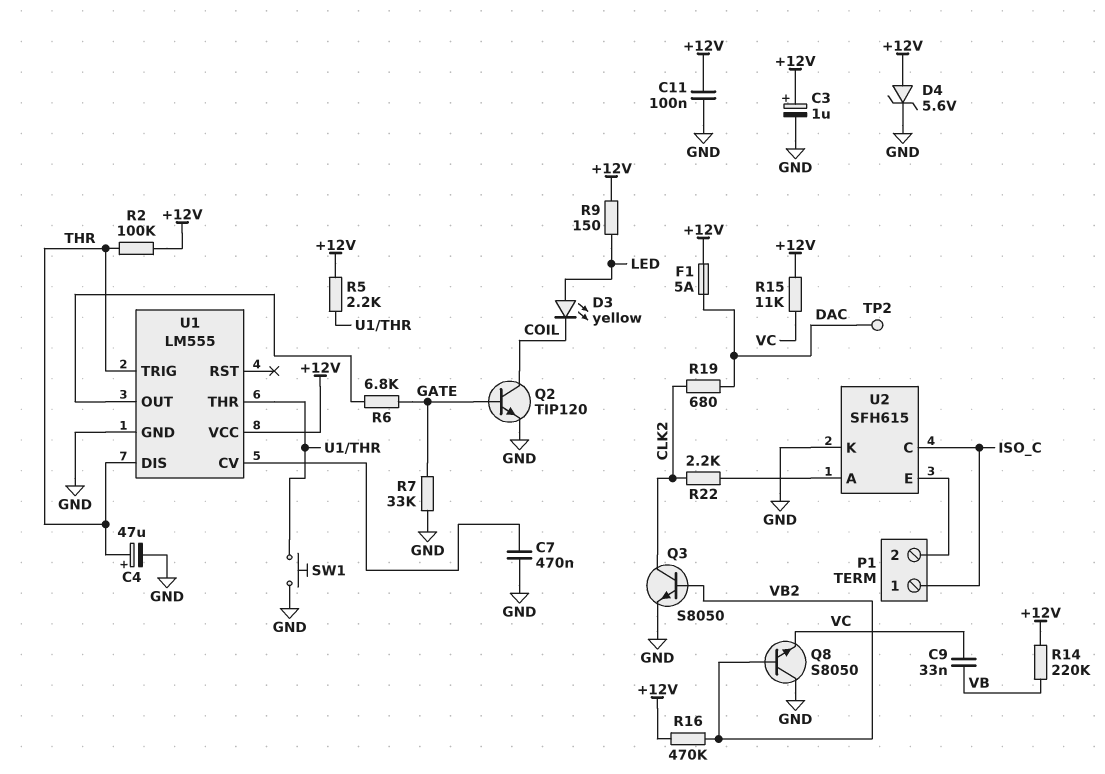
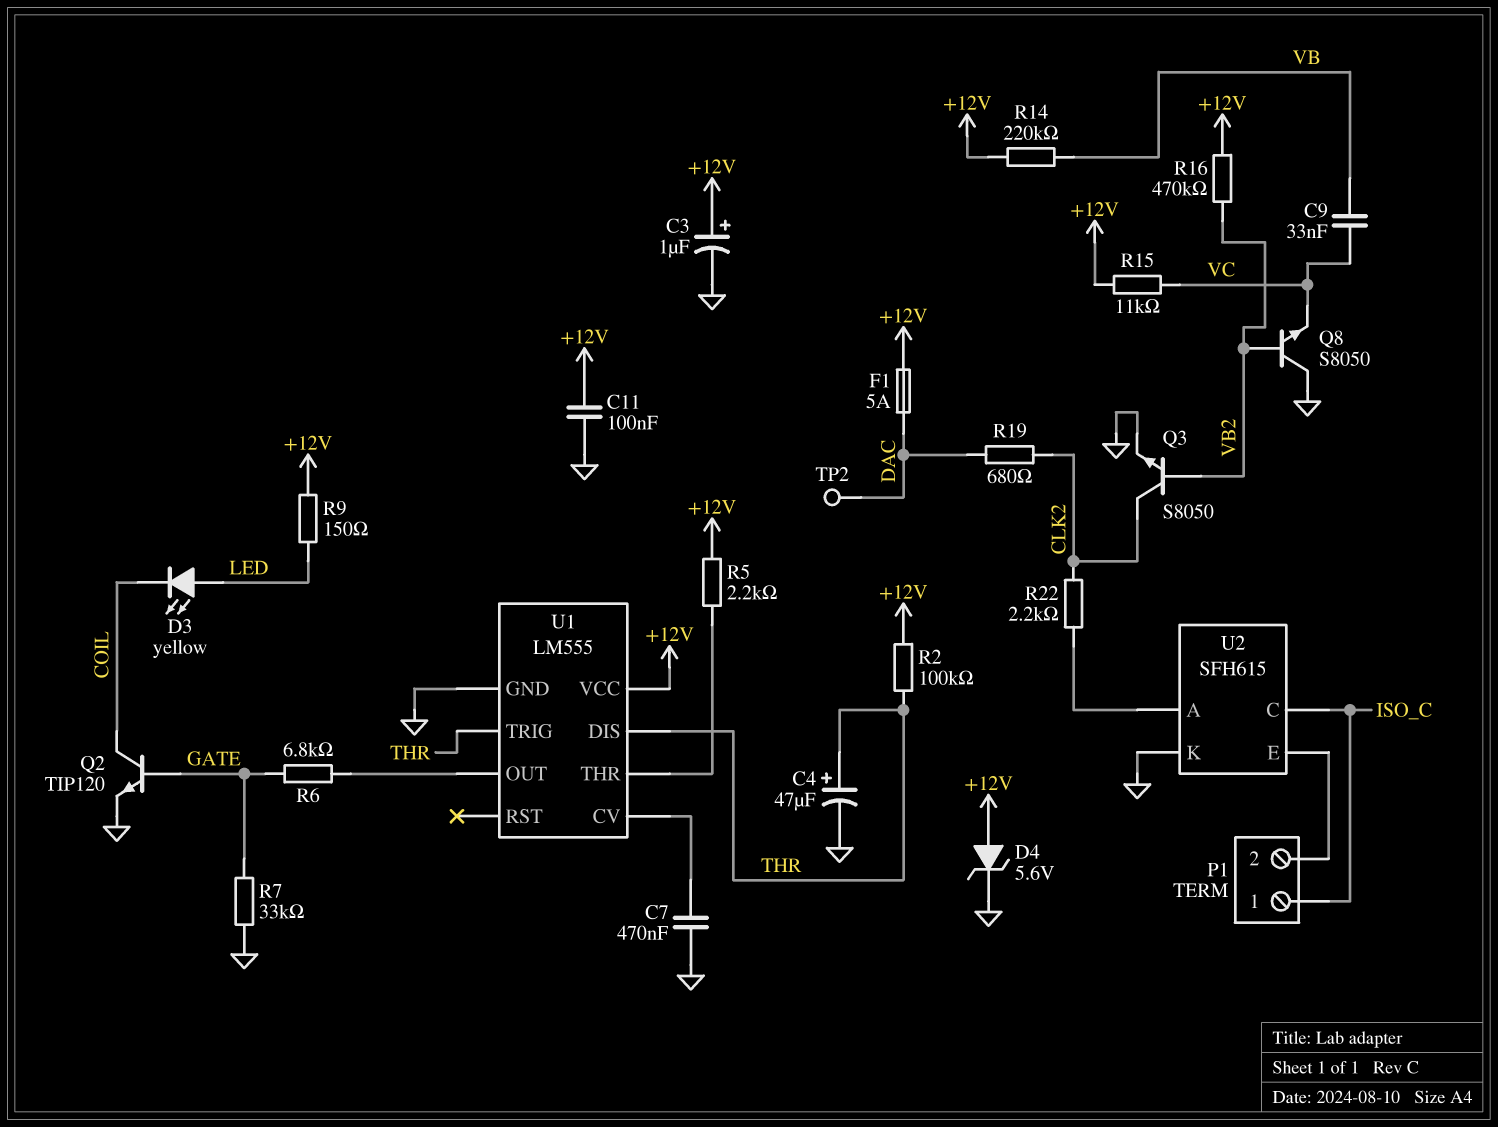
SW1: button (GND, U1/THR) -> none

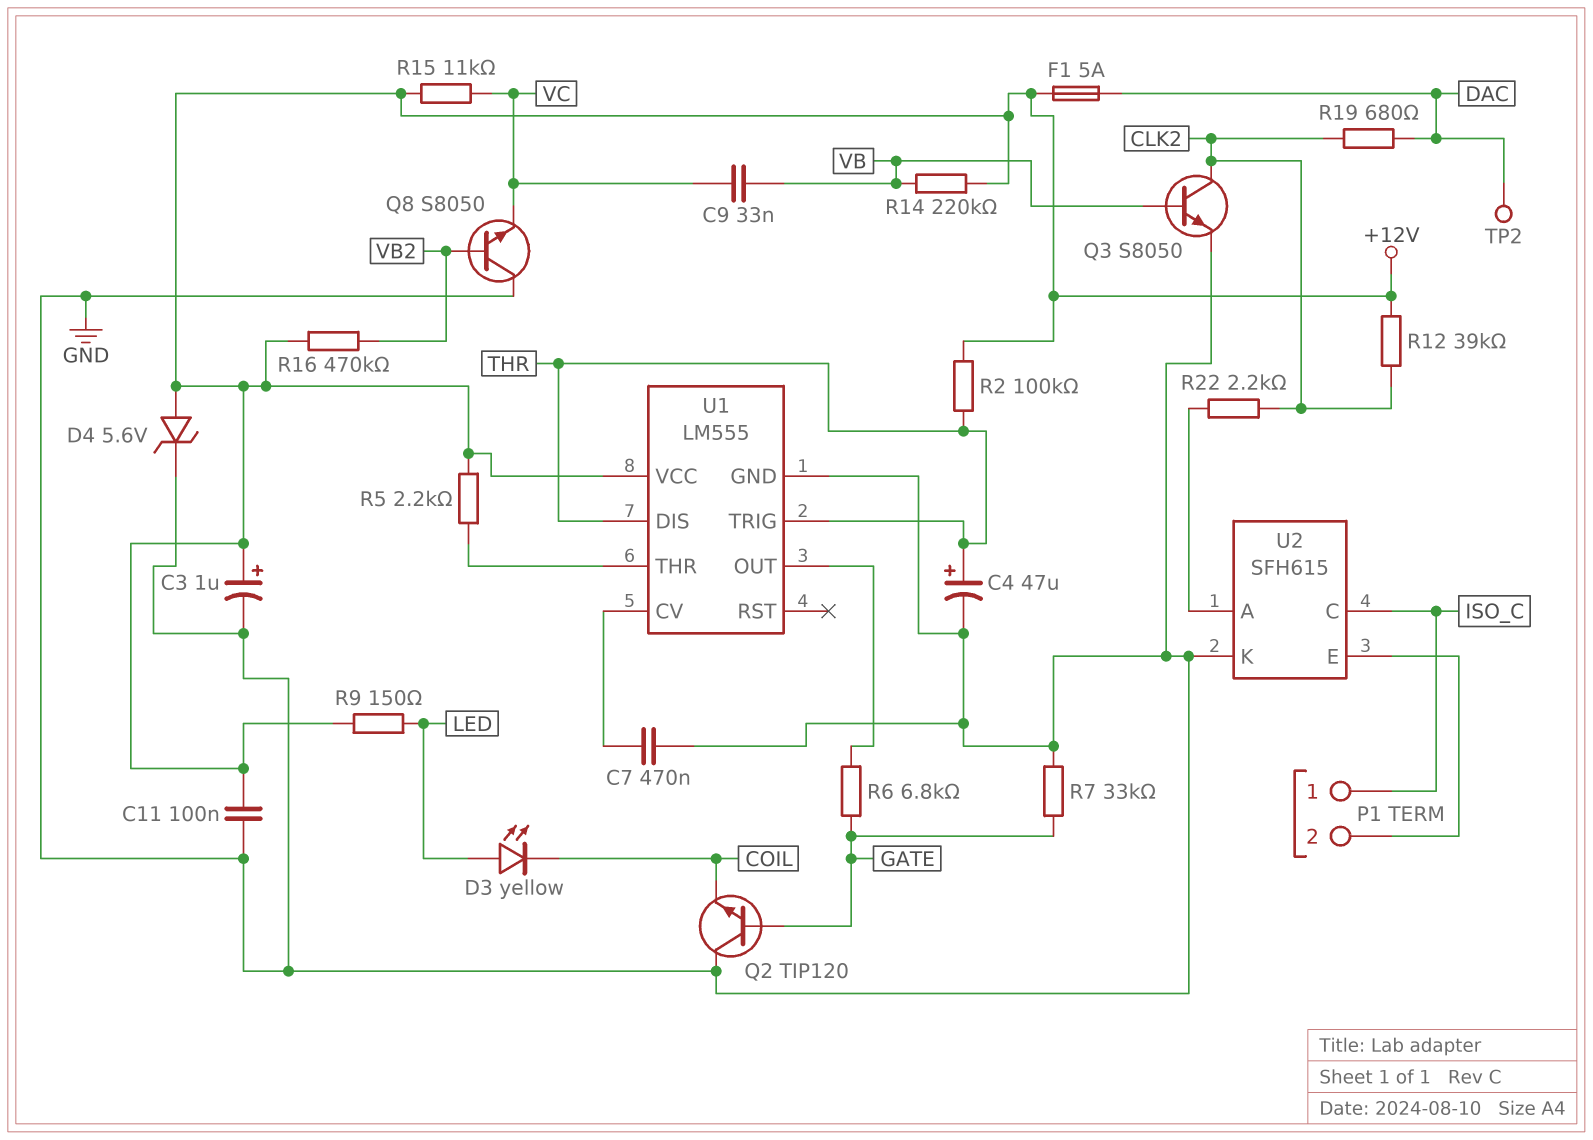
Q2: NPN TIP120 (B GATE, C COIL, E GND) -> NPN TIP120 (B GATE, C GND, E COIL)
Q3: NPN S8050 (B VB2, C CLK2, E GND) -> NPN S8050 (B VB, C CLK2, E GND)
R12: none -> 39k (+12V, CLK2)

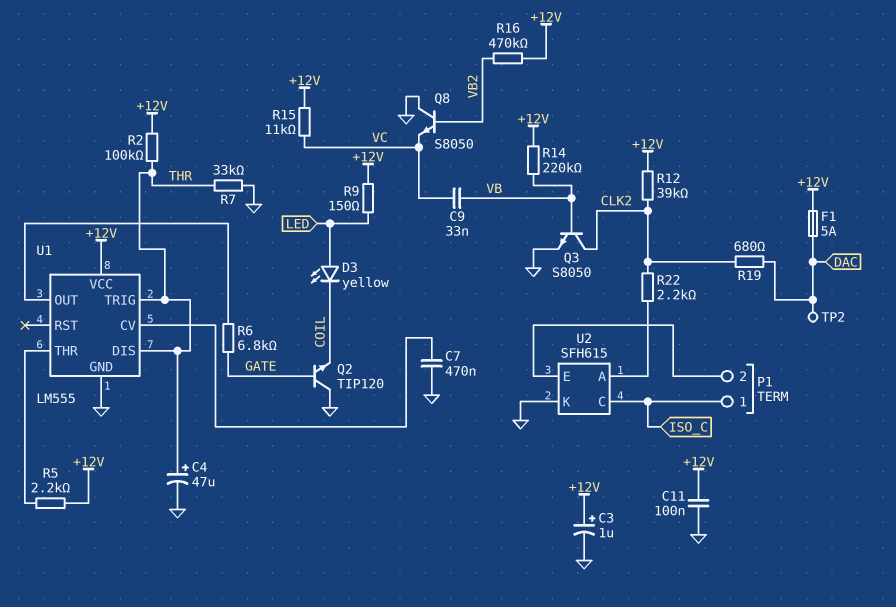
D4: zener 5.6V (A +12V, K GND) -> none
R7: 33k (GATE, GND) -> 33k (GND, THR)

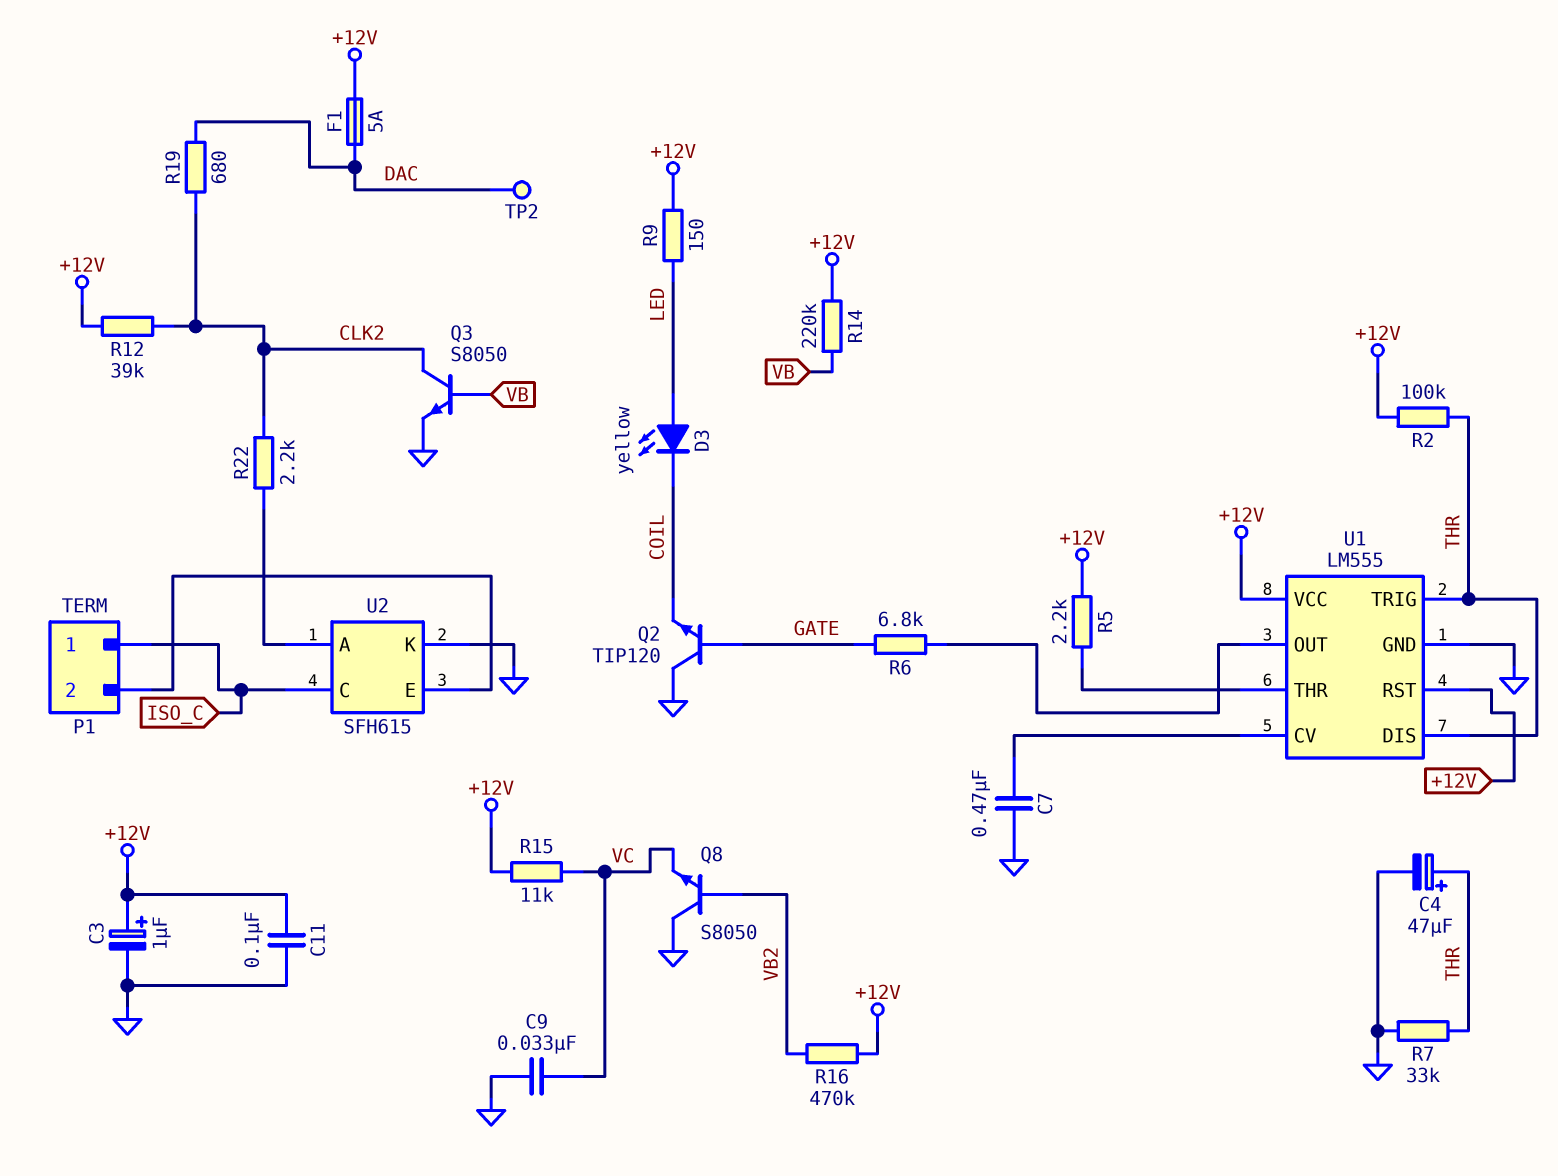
C9: 33nF (VB, VC) -> 33nF (GND, VC)
U1 pin RST: none -> +12V

